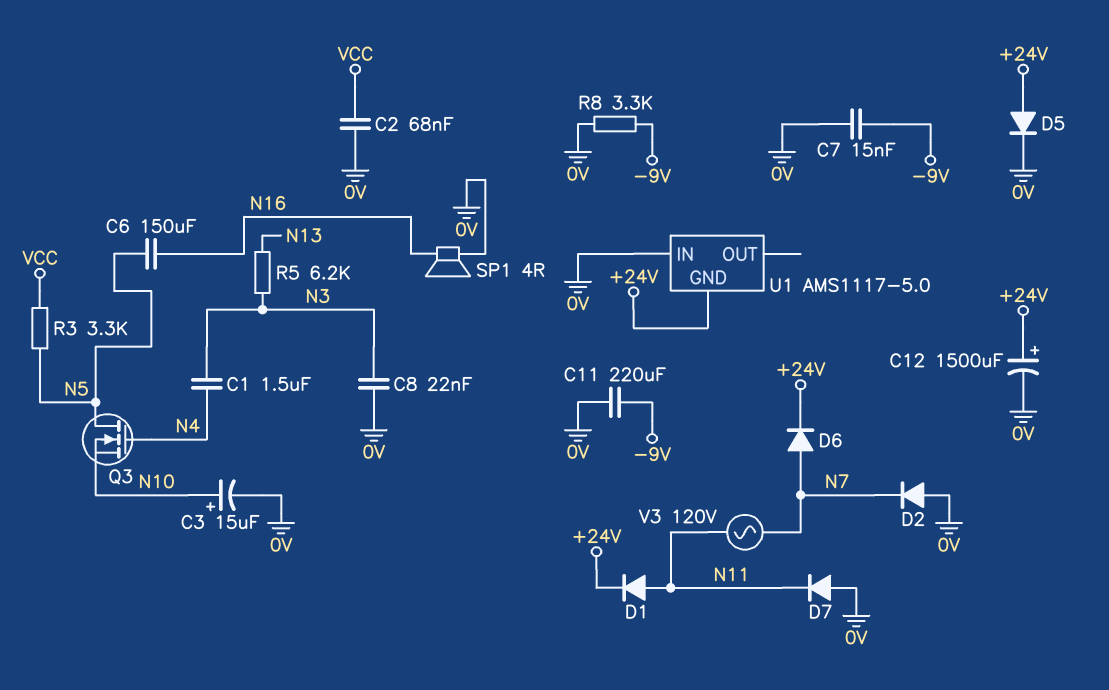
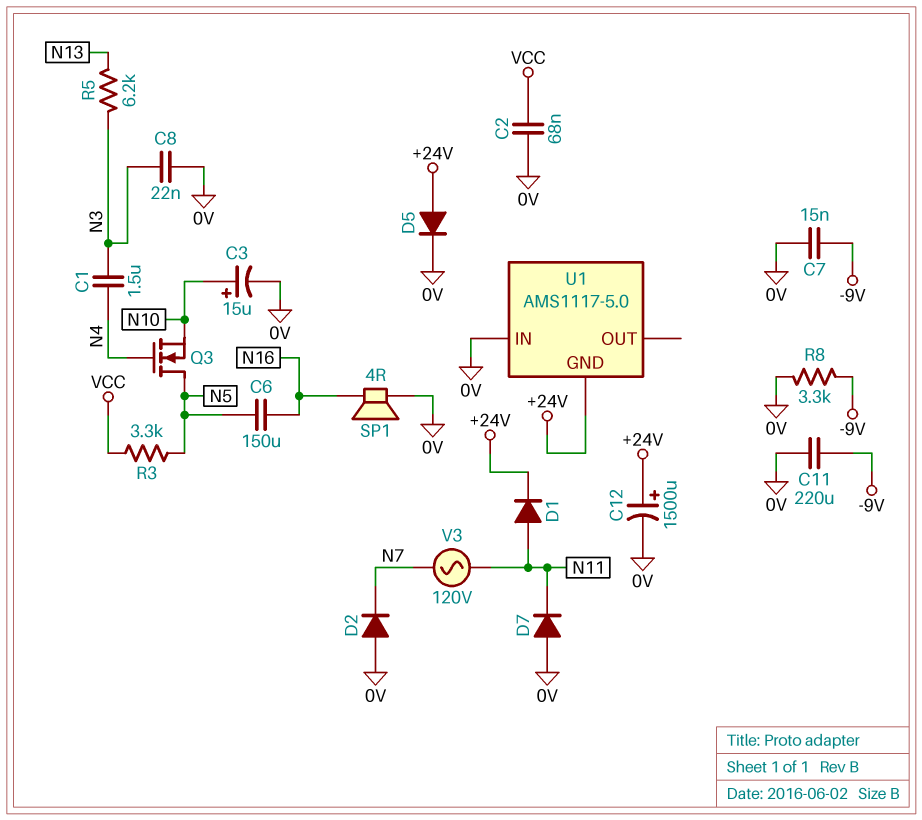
D6: diode (A N7, K +24V) -> none

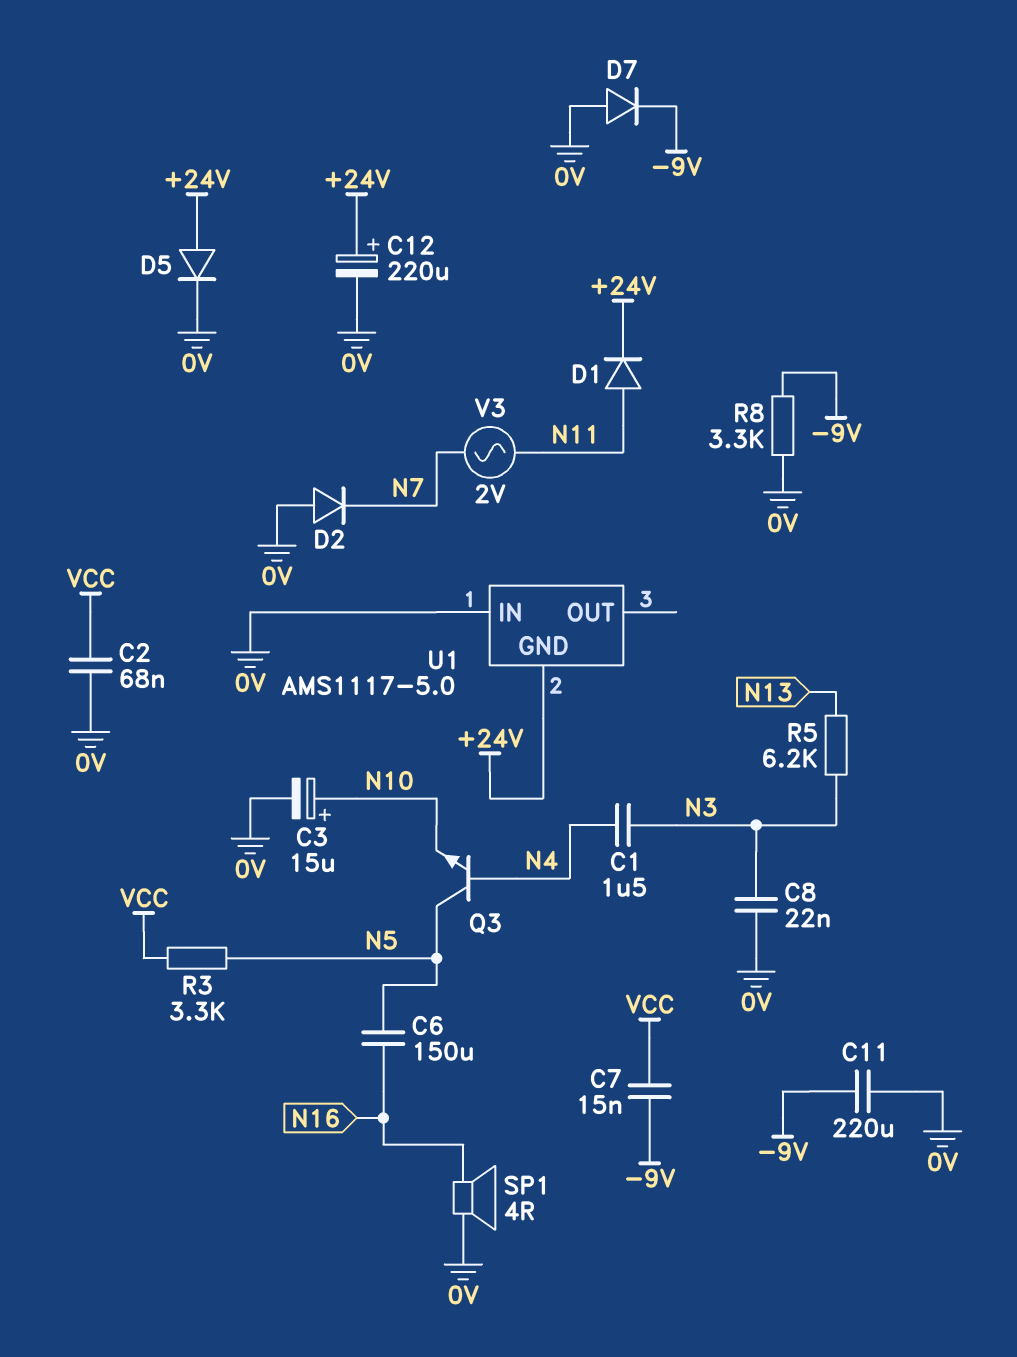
C7: 15nF (-9V, 0V) -> 15nF (-9V, VCC)
C12: 1500uF (plus +24V, minus 0V) -> 220uF (plus +24V, minus 0V)
D7: diode (A 0V, K N11) -> diode (A 0V, K -9V)
Q3: NMOS (G N4, D N5, S N10) -> NPN (B N4, C N5, E N10)
V3: AC 120V (N7, N11) -> AC 2V (N7, N11)

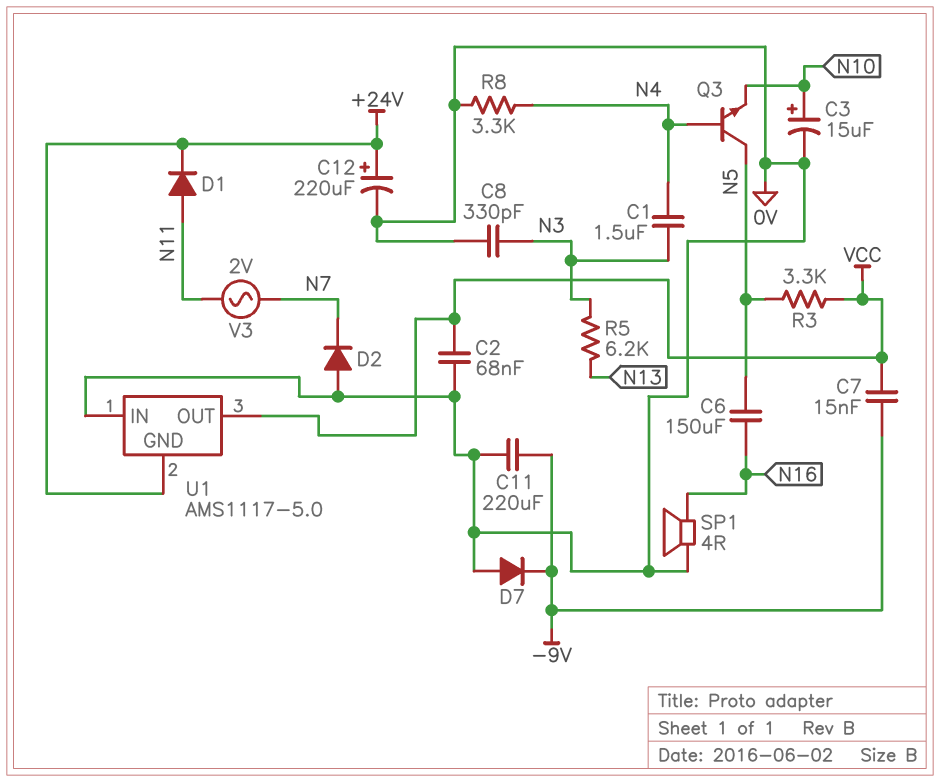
C8: 22nF (0V, N3) -> 330pF (0V, N3)
D5: diode (A +24V, K 0V) -> none
R8: 3.3k (-9V, 0V) -> 3.3k (0V, N4)
U1 pin OUT: none -> VCC

